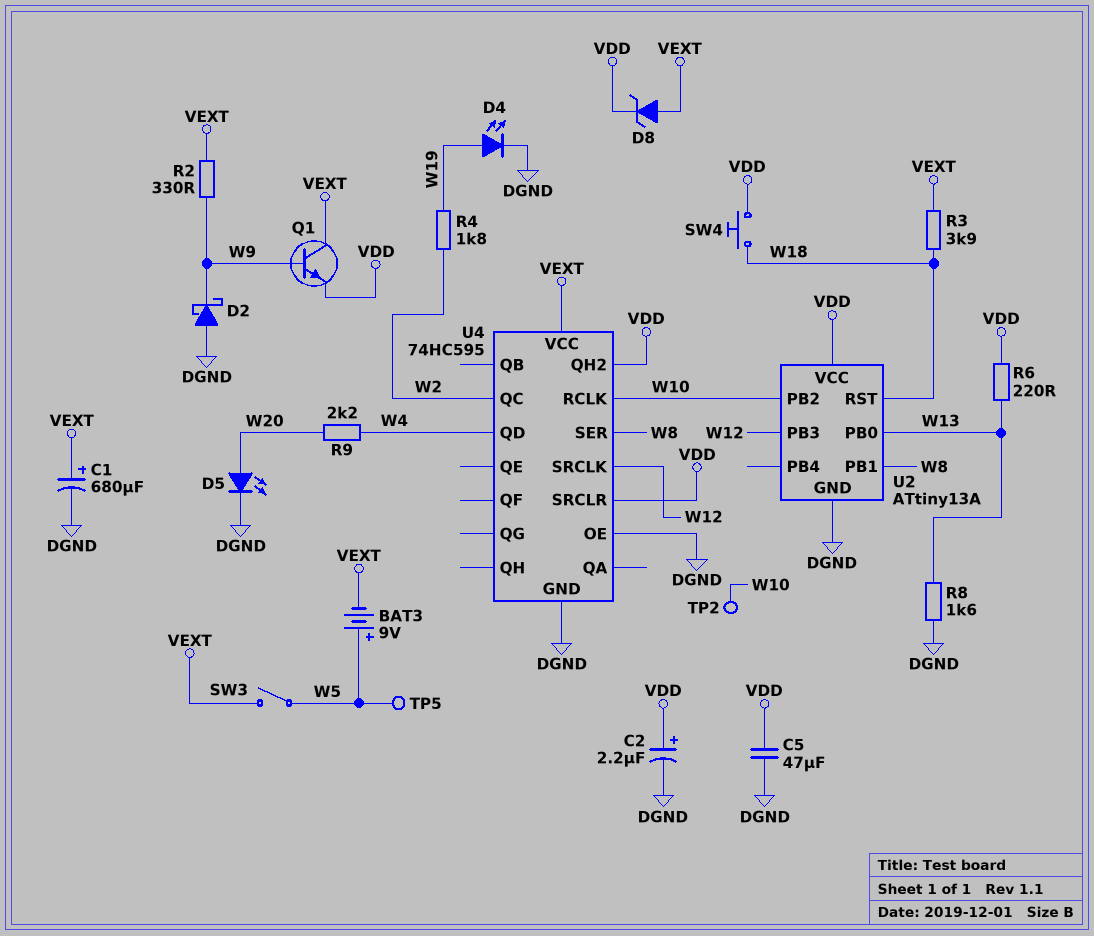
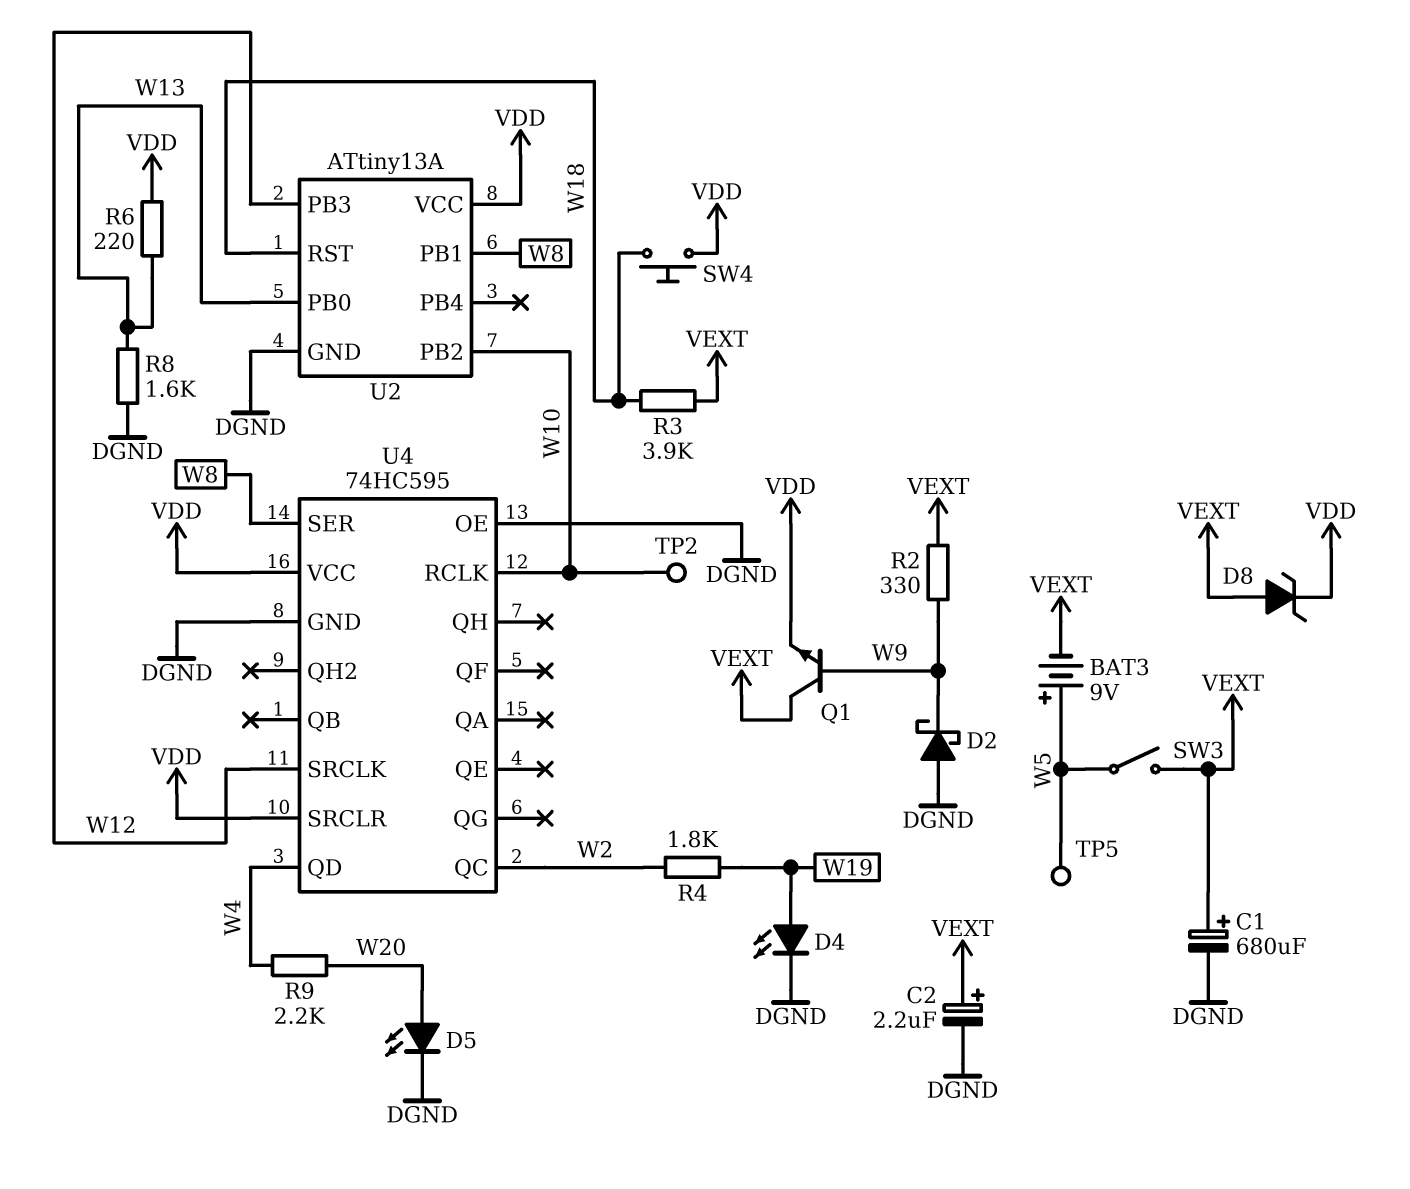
C2: 2.2uF (plus VDD, minus DGND) -> 2.2uF (plus VEXT, minus DGND)
C5: 47uF (DGND, VDD) -> none
U4 pin QH2: VDD -> none
U4 pin VCC: VEXT -> VDD

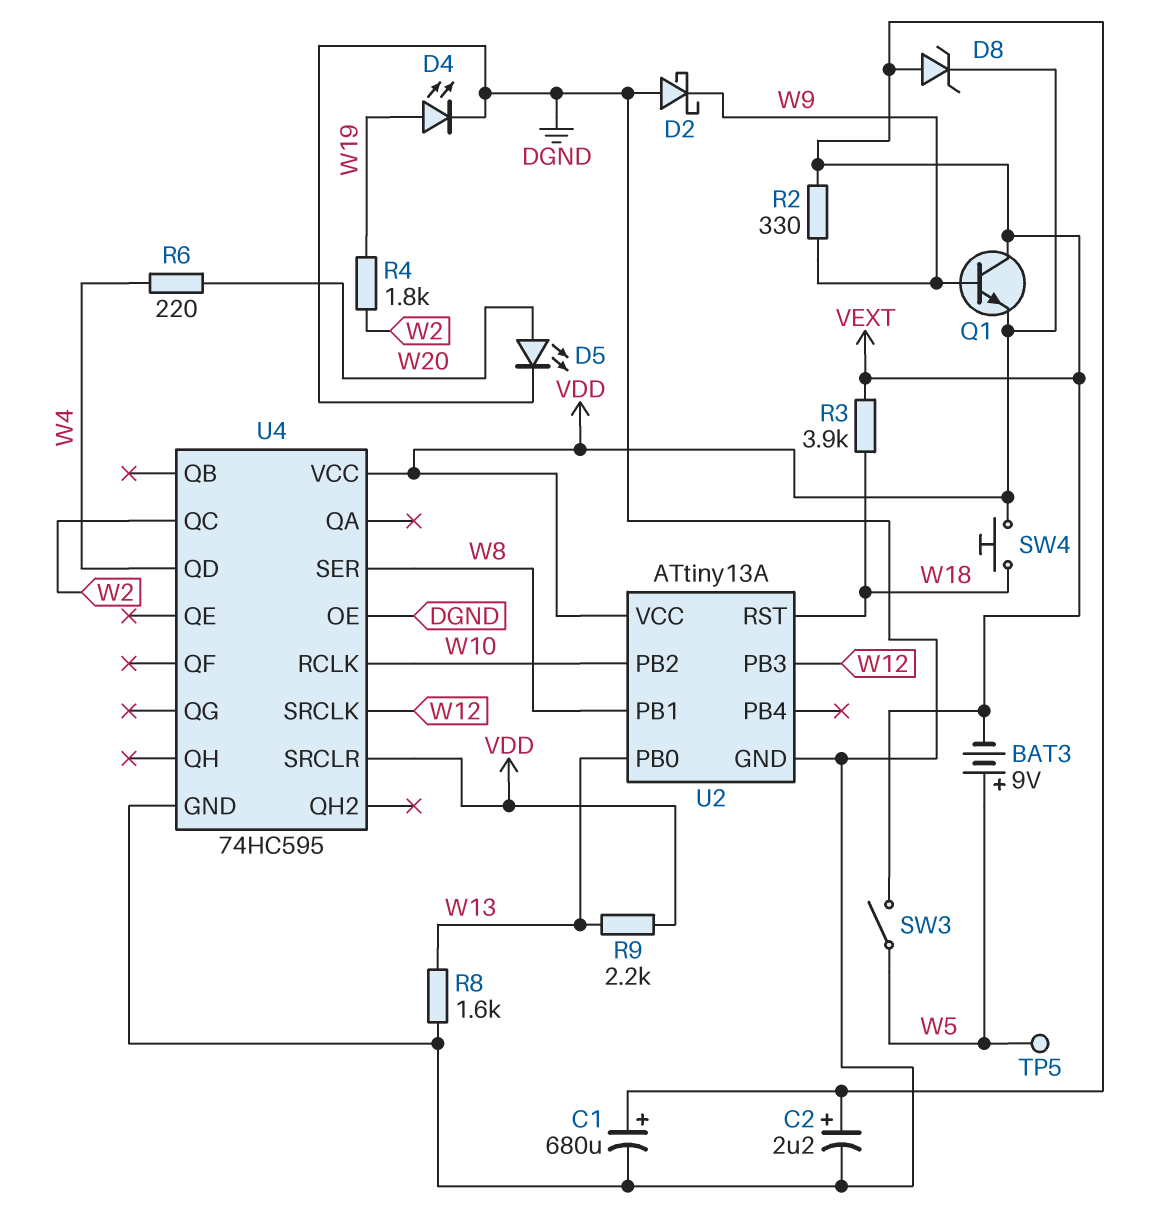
R6: 220 (VDD, W13) -> 220 (W4, W20)
R9: 2.2k (W4, W20) -> 2.2k (VDD, W13)
TP2: test point (W10) -> none

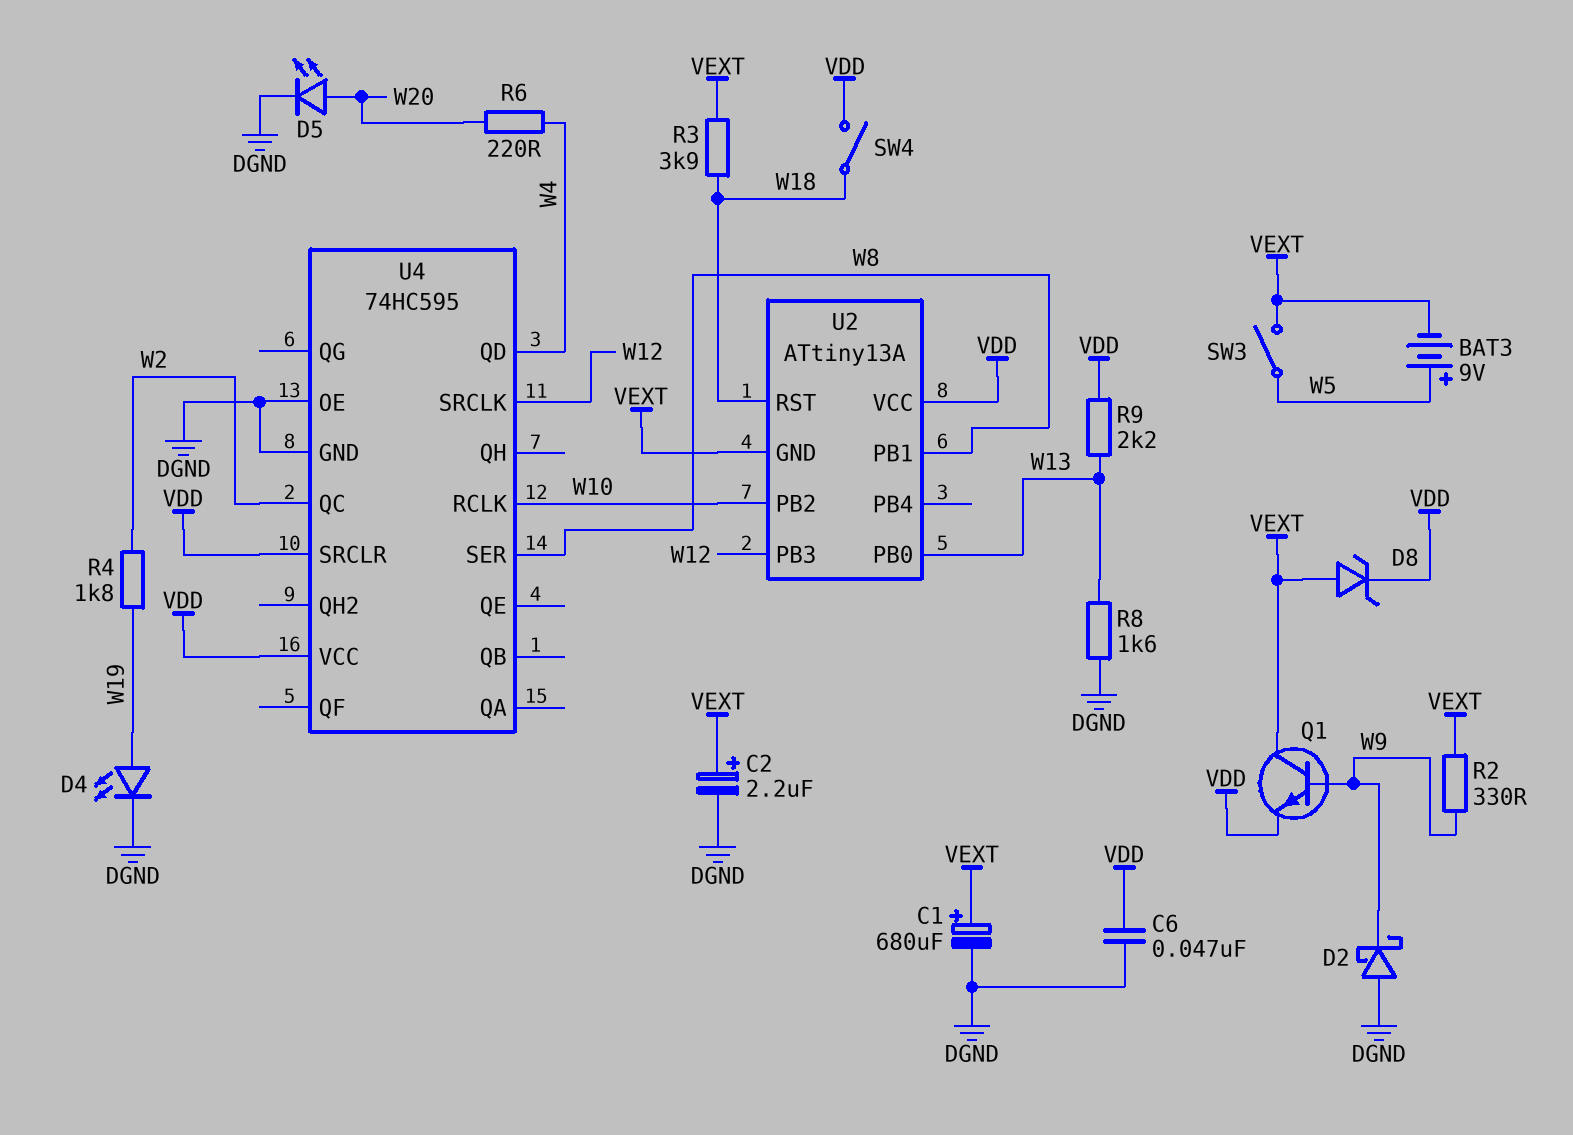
C6: none -> 47nF (DGND, VDD)
SW4: button (VDD, W18) -> switch (VDD, W18)
TP5: test point (W5) -> none
U2 pin GND: DGND -> VEXT

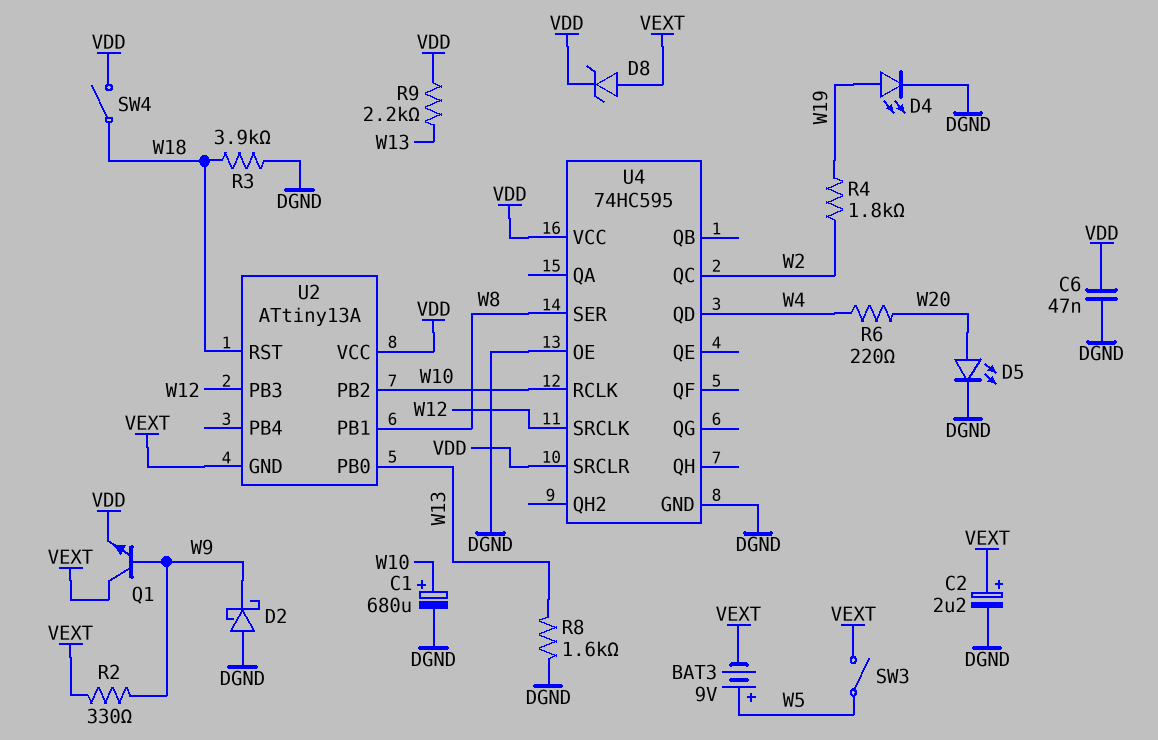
C1: 680uF (plus VEXT, minus DGND) -> 680uF (plus W10, minus DGND)
R3: 3.9k (VEXT, W18) -> 3.9k (DGND, W18)

